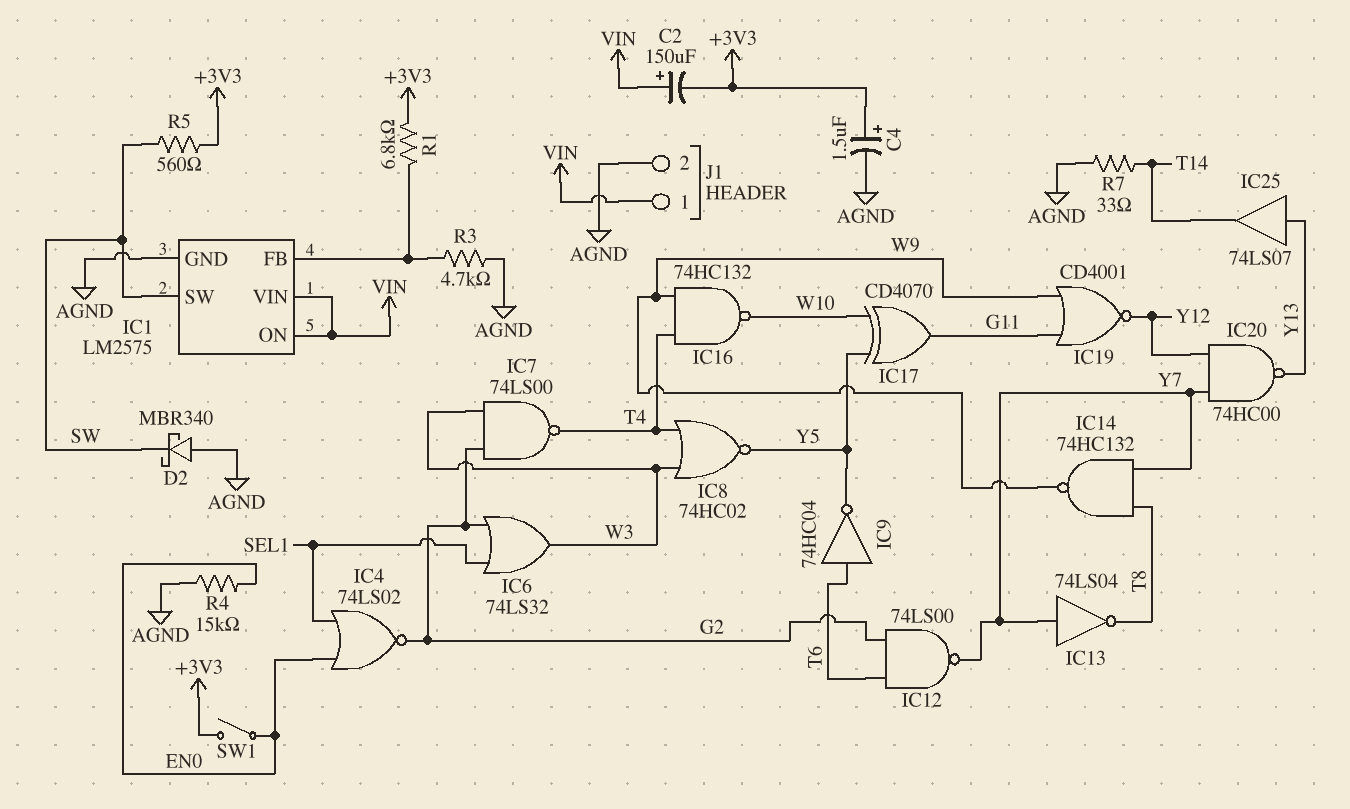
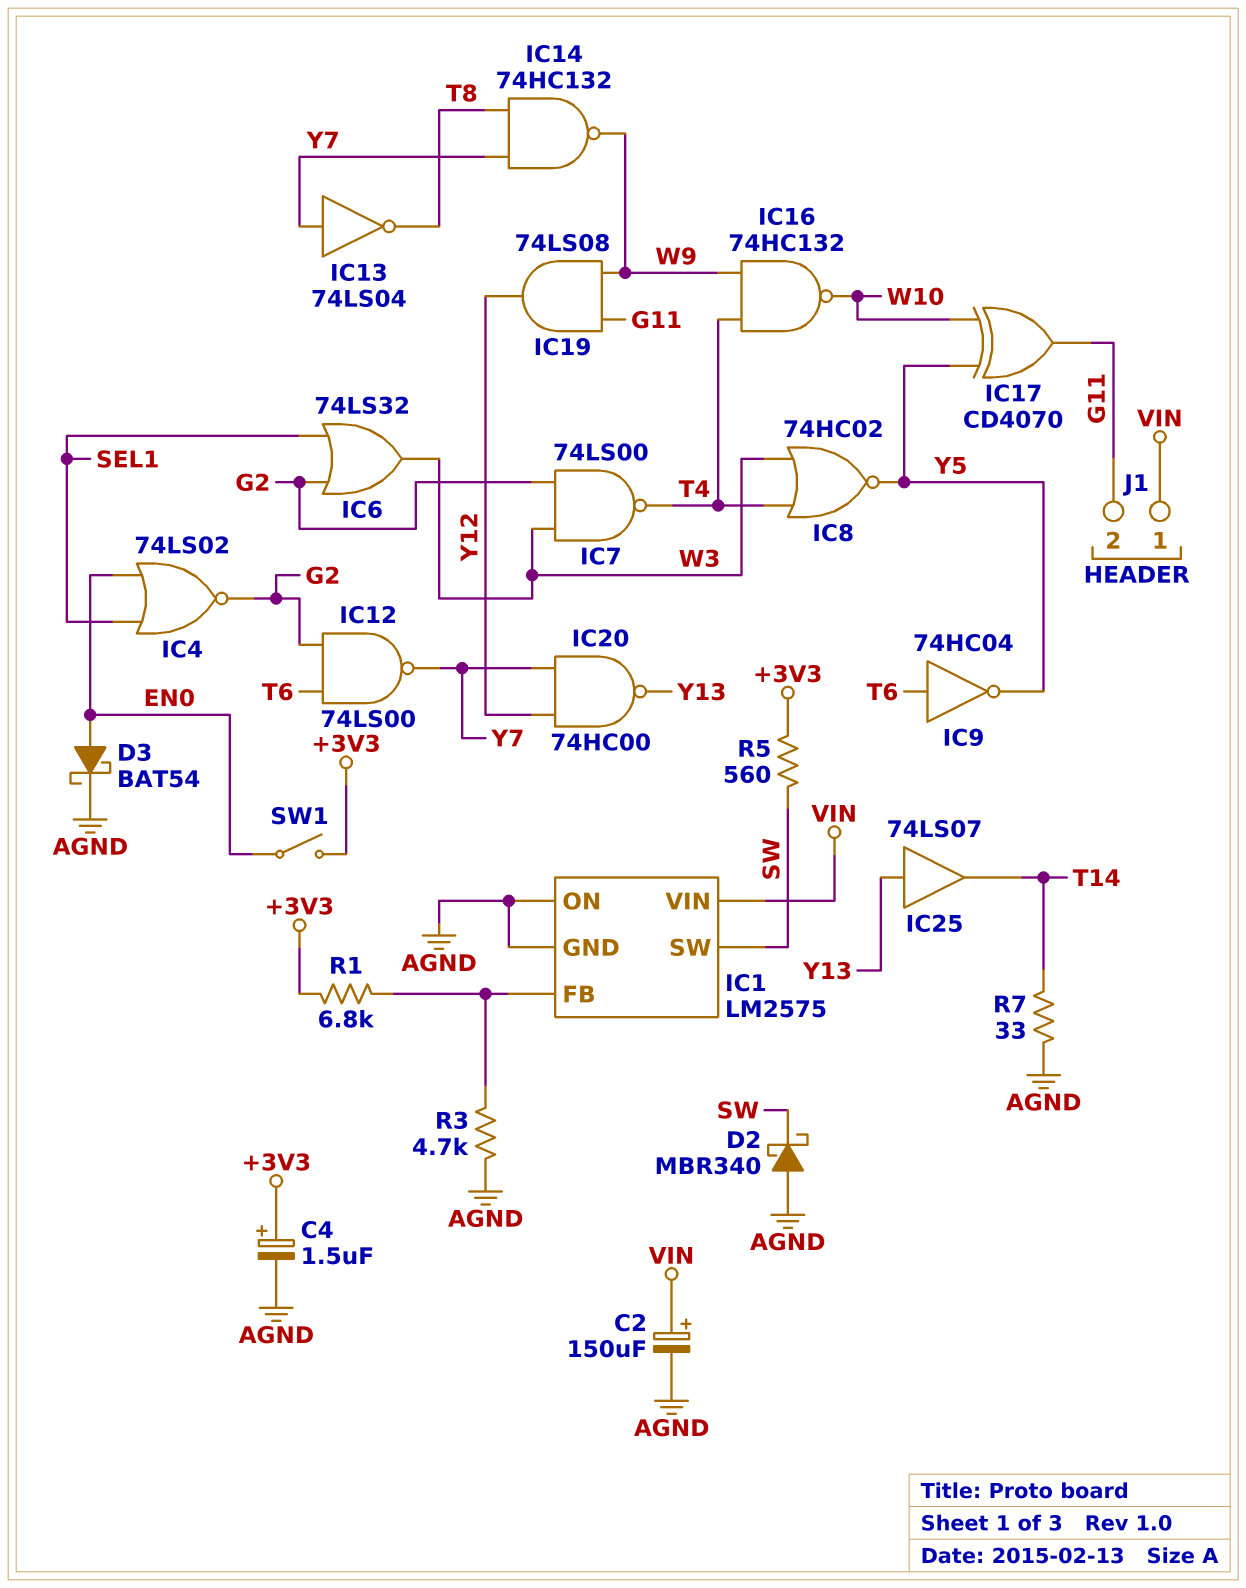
C2: 150uF (plus VIN, minus +3V3) -> 150uF (plus VIN, minus AGND)
D3: none -> schottky BAT54 (A EN0, K AGND)
IC1 pin ON: VIN -> AGND
IC19: NOR CD4001 (in G11, in W9, out Y12) -> AND 74LS08 (in G11, in W9, out Y12)
J1 pin 2: AGND -> G11
R4: 15k (AGND, EN0) -> none

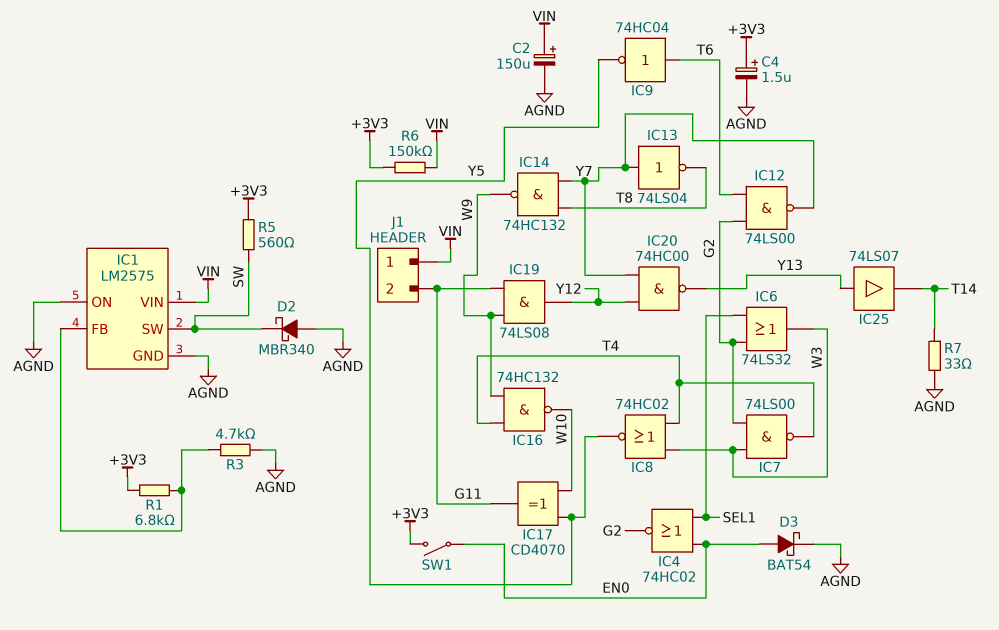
IC4: NOR 74LS02 (in EN0, in SEL1, out G2) -> NOR 74HC02 (in EN0, in SEL1, out G2)
R6: none -> 150k (+3V3, VIN)

